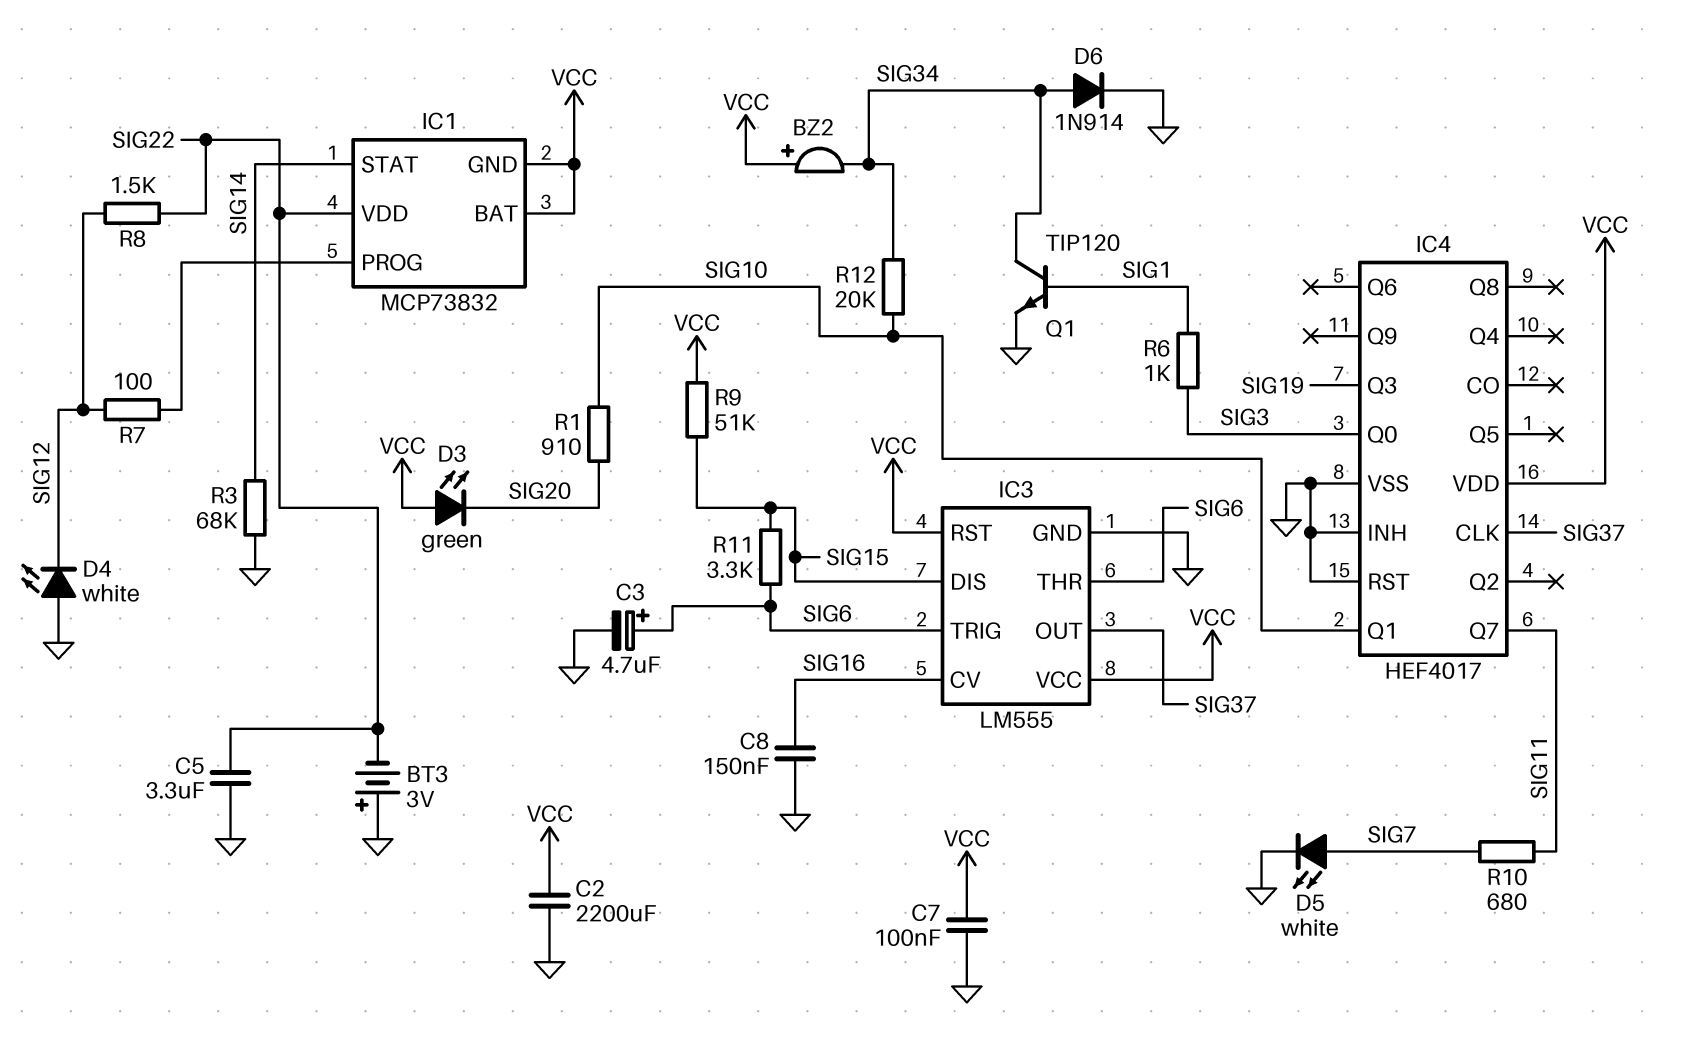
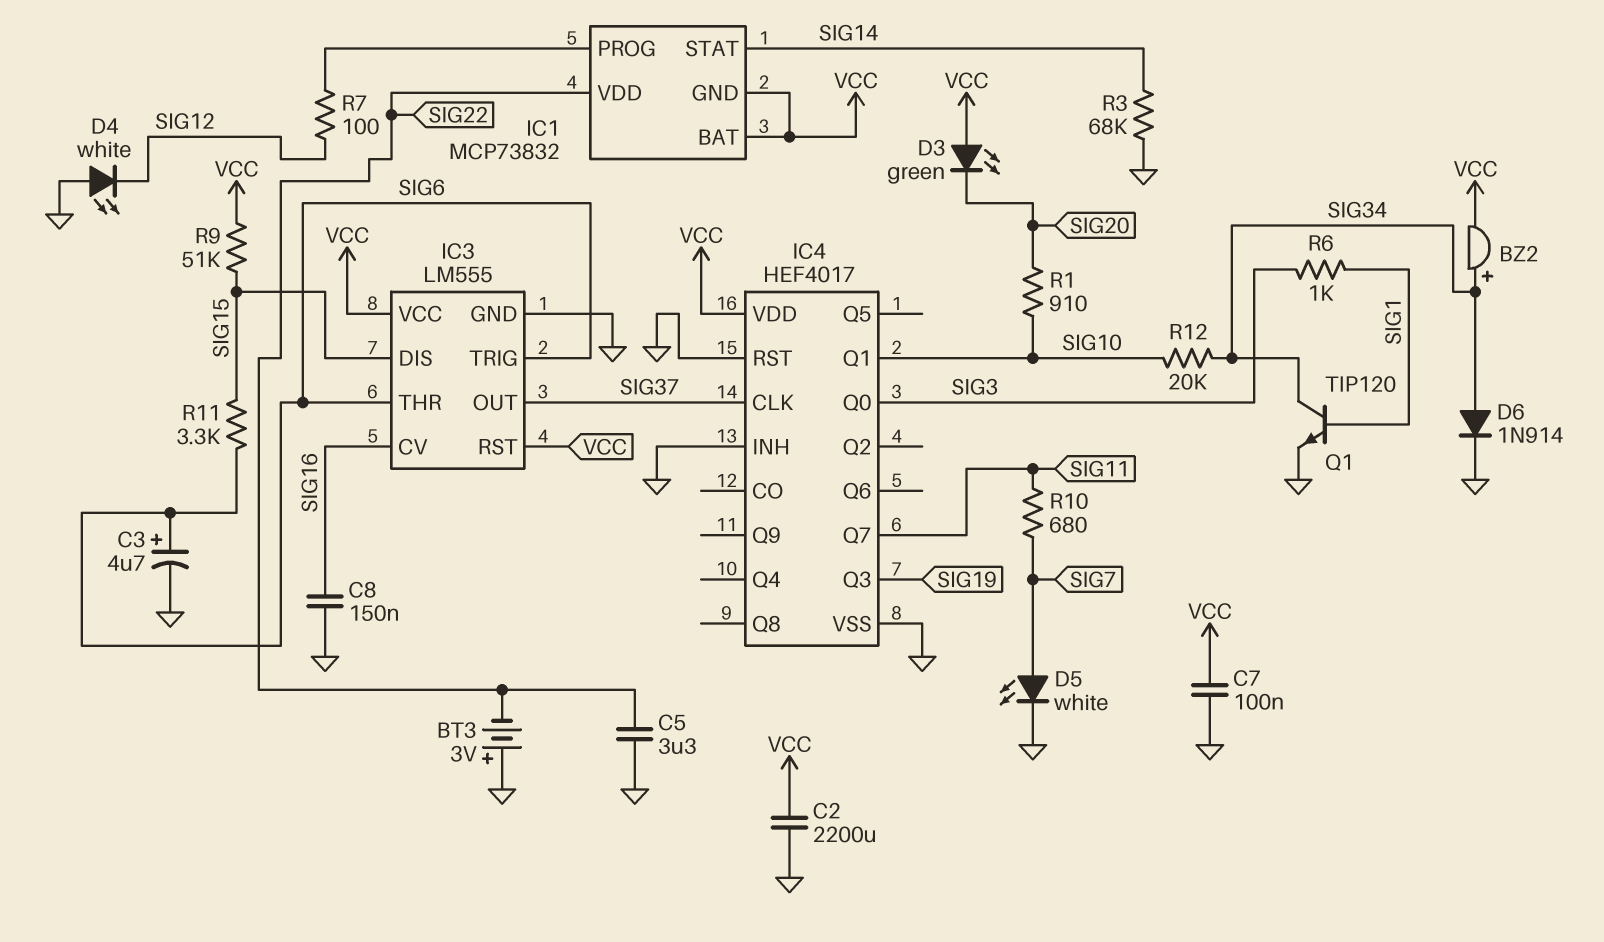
BZ2: buzzer (plus VCC, minus SIG34) -> buzzer (plus SIG34, minus VCC)
R8: 1.5k (SIG12, SIG22) -> none

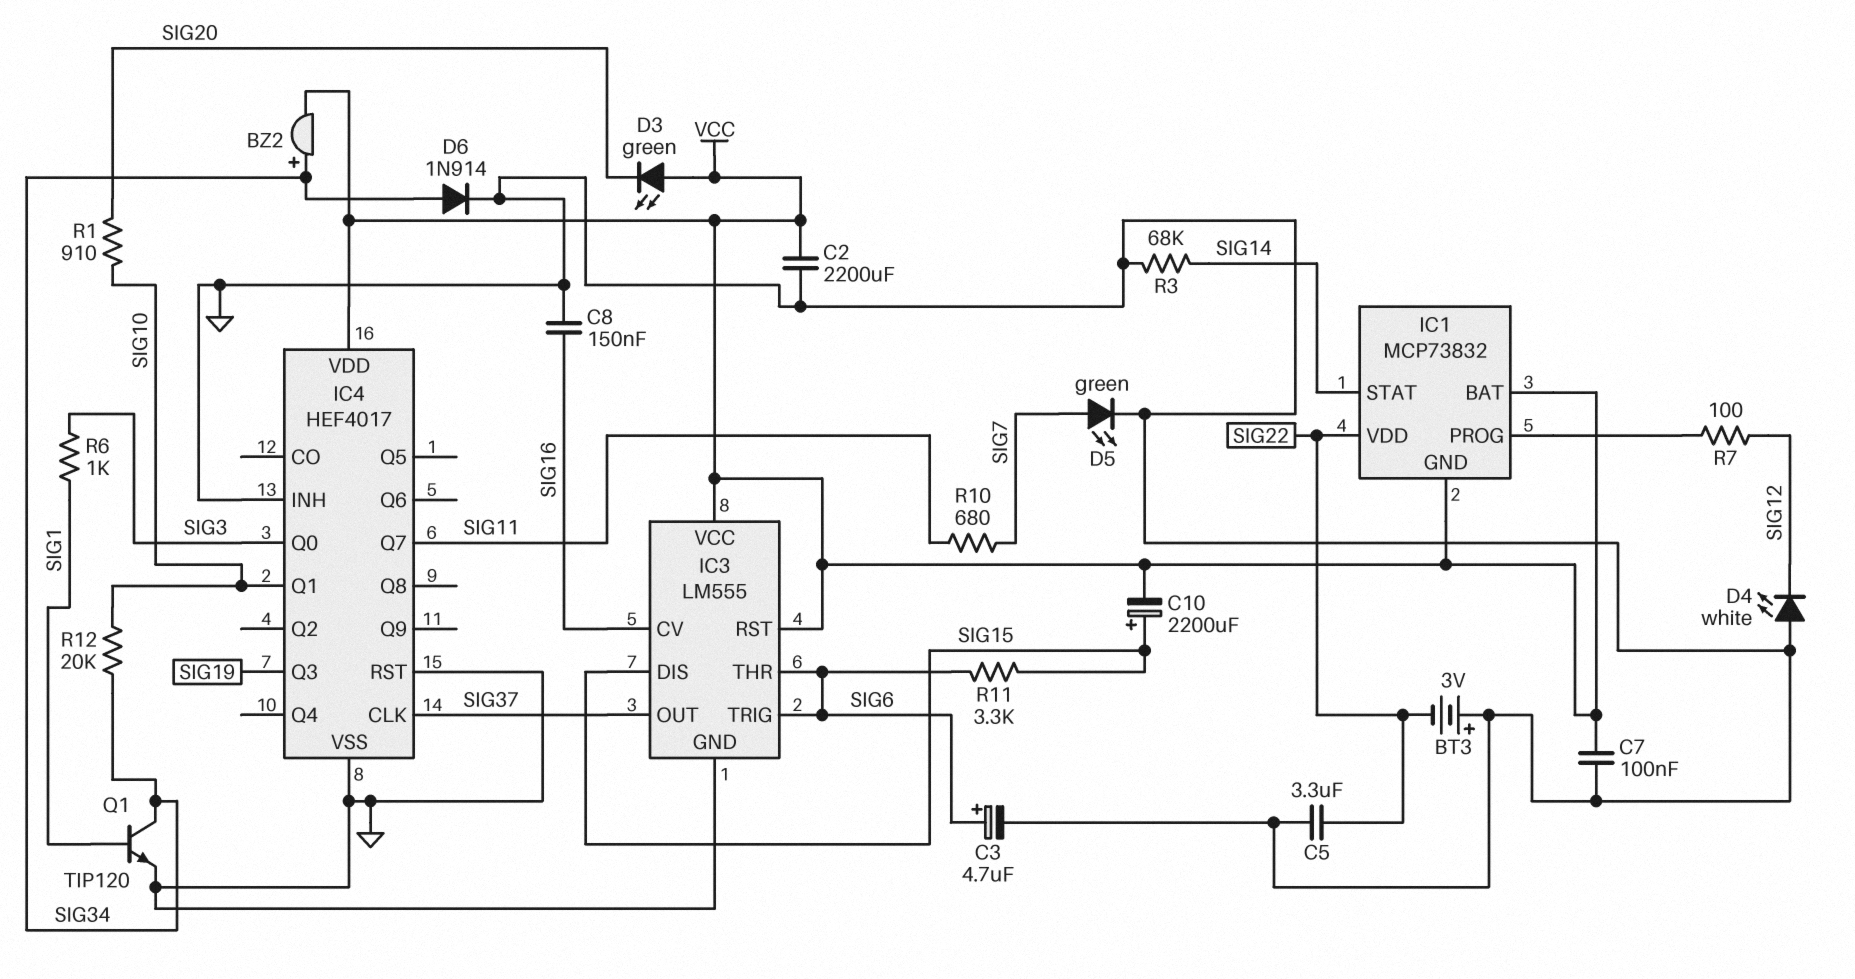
C10: none -> 2200uF (plus SIG15, minus VCC)
D5: LED white (A SIG7, K GND) -> LED green (A SIG7, K GND)
R9: 51k (SIG15, VCC) -> none

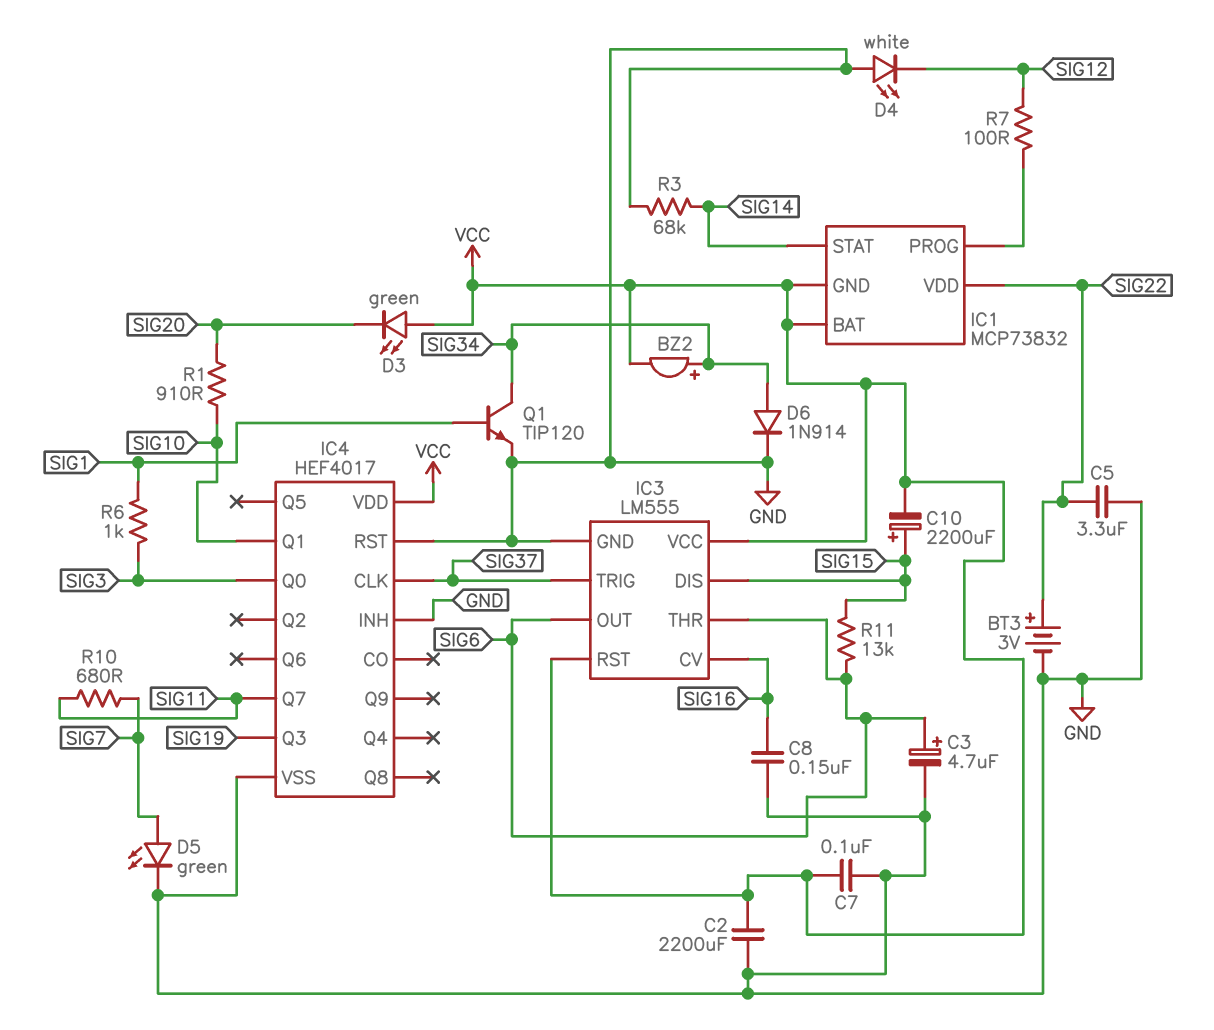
BT3: 3V (plus GND, minus SIG22) -> 3V (plus SIG22, minus GND)
IC3 pin OUT: SIG37 -> SIG6
IC3 pin TRIG: SIG6 -> SIG37
R11: 3.3k (SIG6, SIG15) -> 13k (SIG6, SIG15)
R12: 20k (SIG10, SIG34) -> none

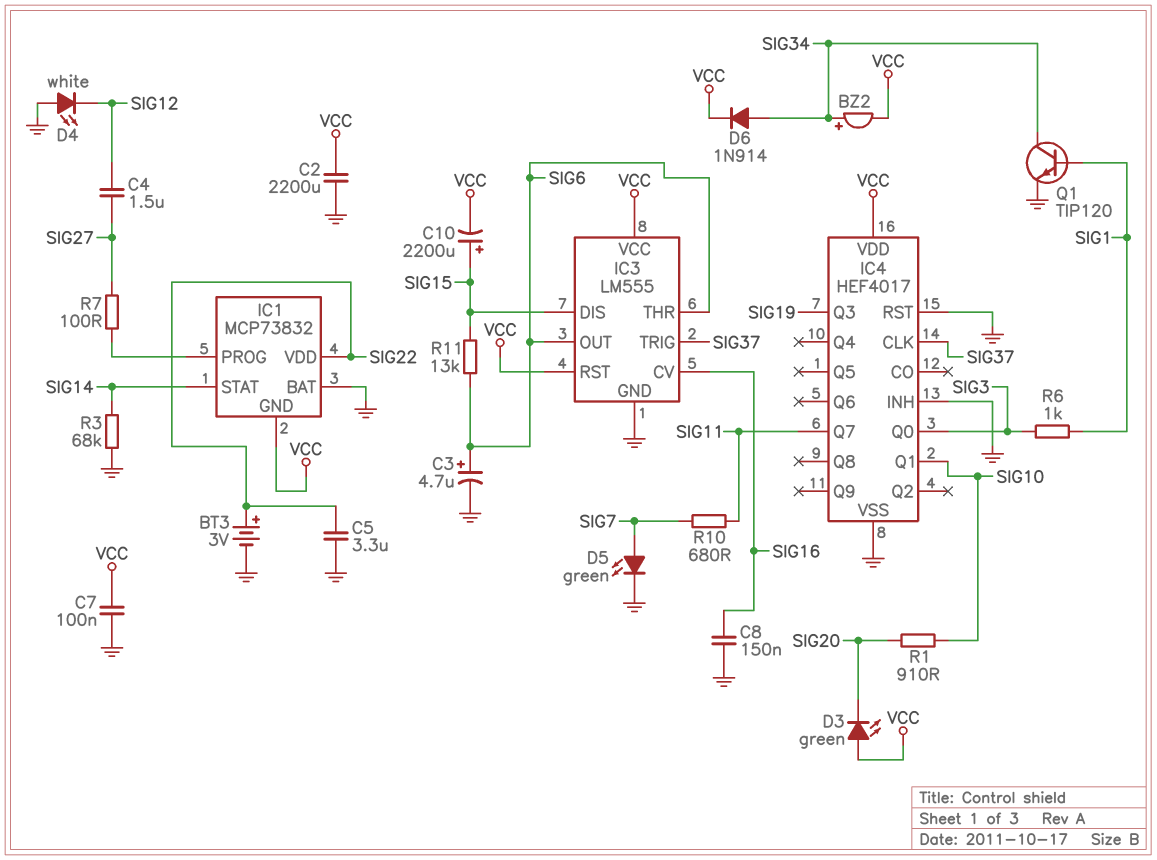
C4: none -> 1.5uF (SIG12, SIG27)
D6: diode 1N914 (A SIG34, K GND) -> diode 1N914 (A SIG34, K VCC)
IC1 pin BAT: VCC -> GND
R7: 100 (IC1/PROG, SIG12) -> 100 (IC1/PROG, SIG27)

